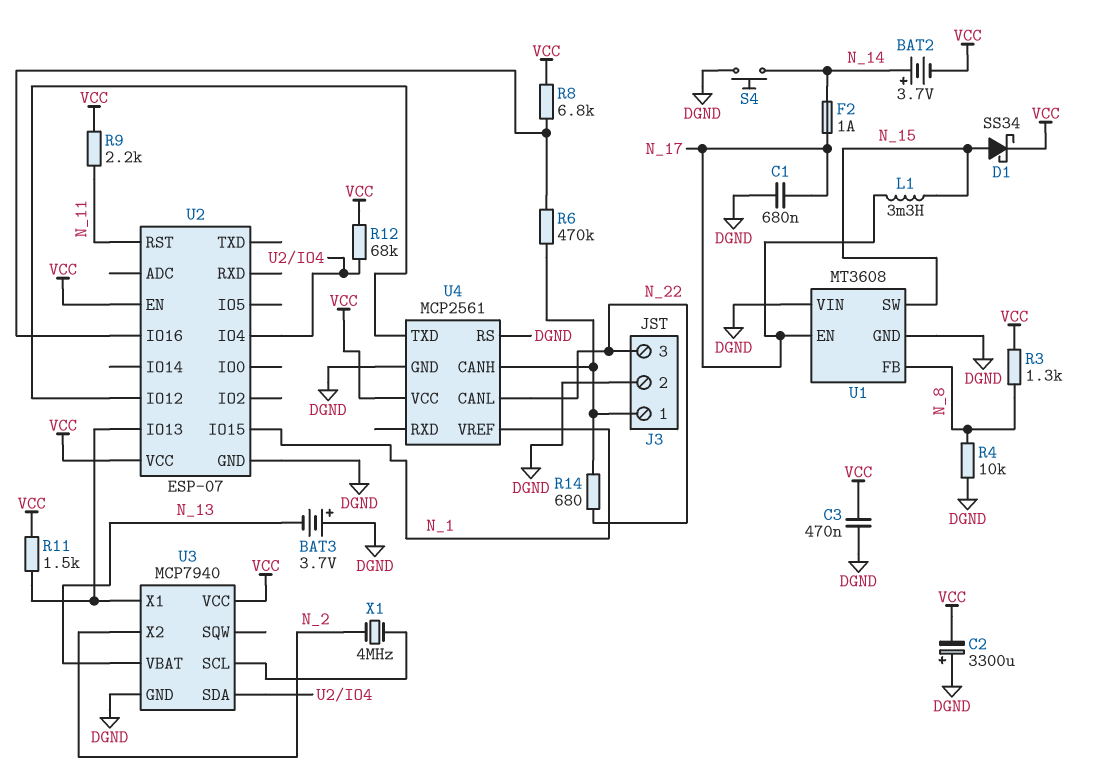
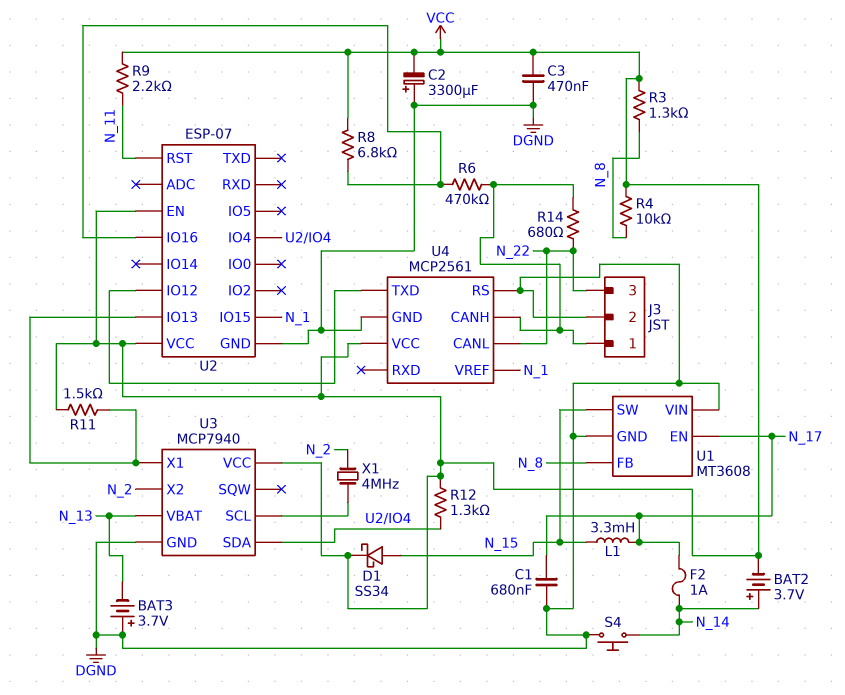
R4: 10k (DGND, N_8) -> 10k (N_8, VCC)
R12: 68k (U2/IO4, VCC) -> 1.3k (U2/IO4, VCC)

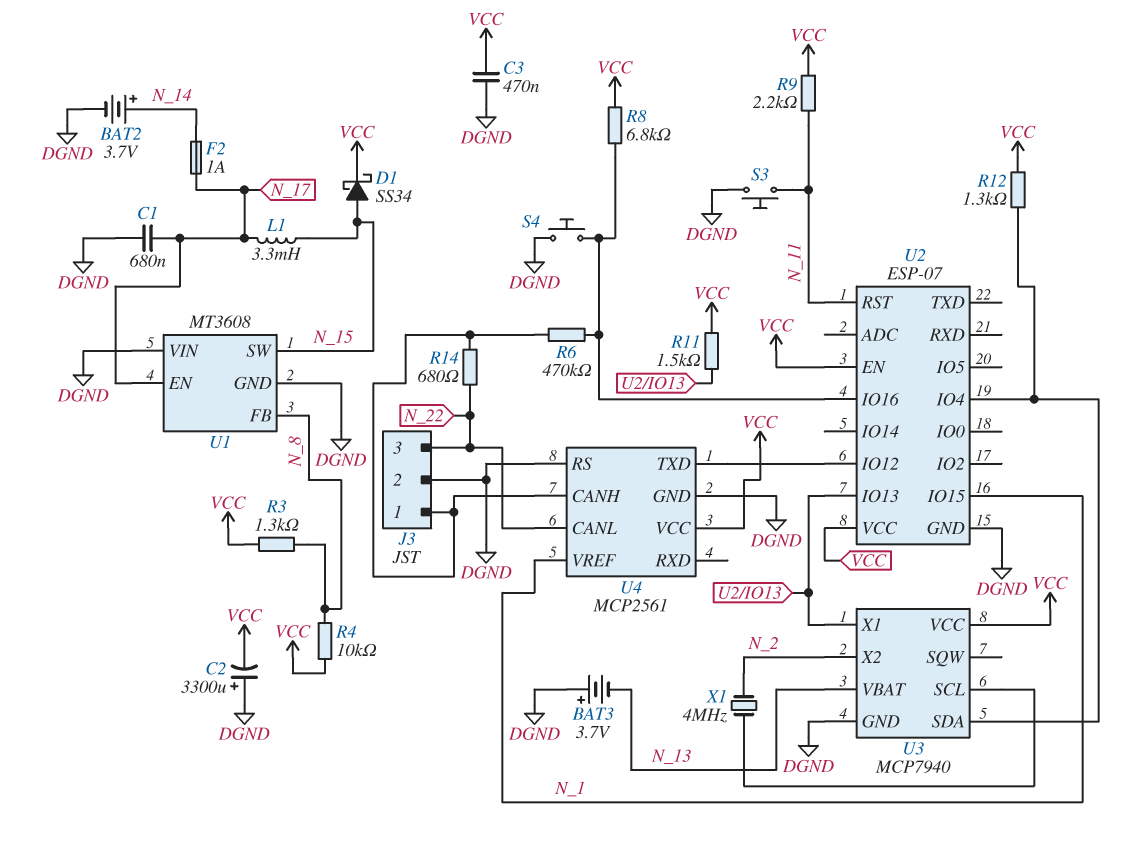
BAT2: 3.7V (plus N_14, minus VCC) -> 3.7V (plus N_14, minus DGND)
S3: none -> button (DGND, N_11)
S4: button (DGND, N_14) -> button (DGND, U2/IO16)

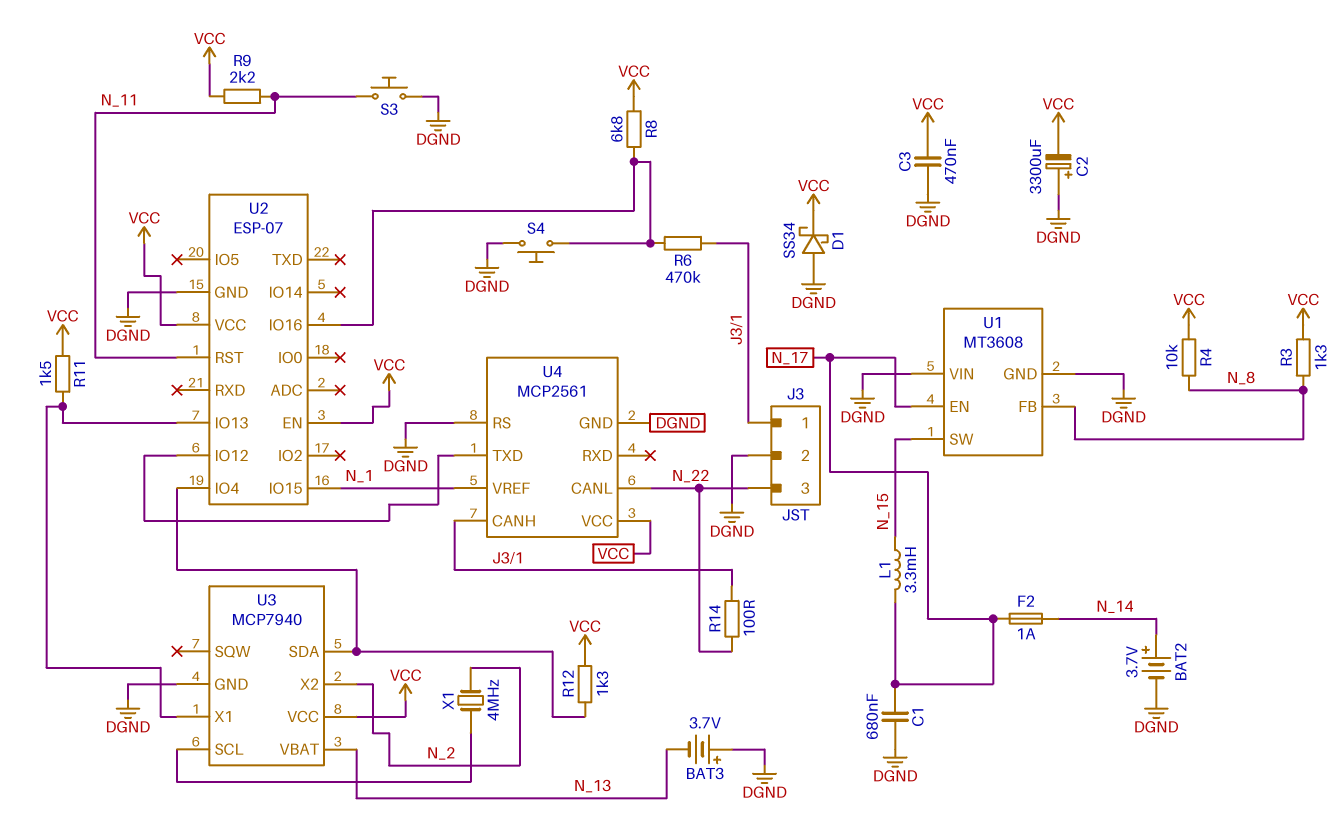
D1: schottky SS34 (A N_15, K VCC) -> schottky SS34 (A DGND, K VCC)
R14: 680 (J3/1, N_22) -> 100 (J3/1, N_22)

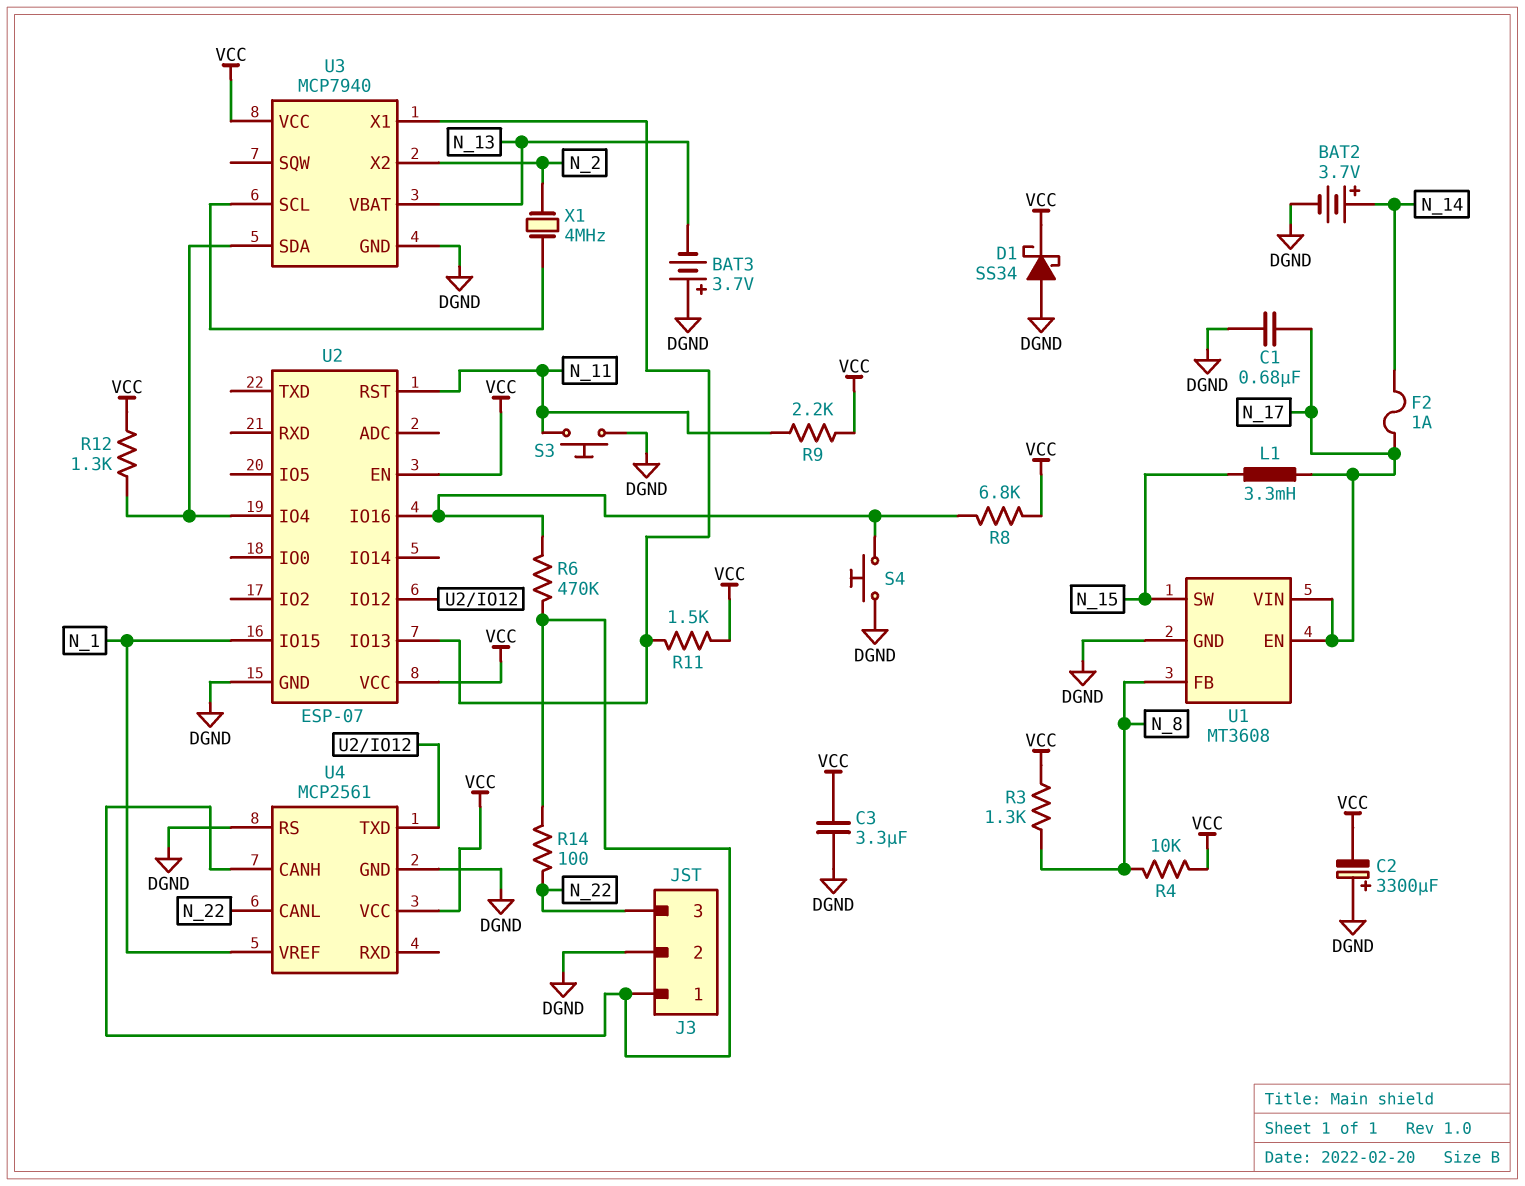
C3: 470nF (DGND, VCC) -> 3.3uF (DGND, VCC)
U1 pin VIN: DGND -> N_17

